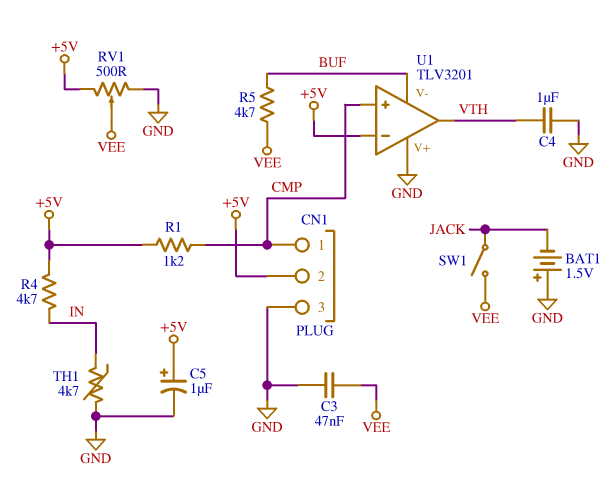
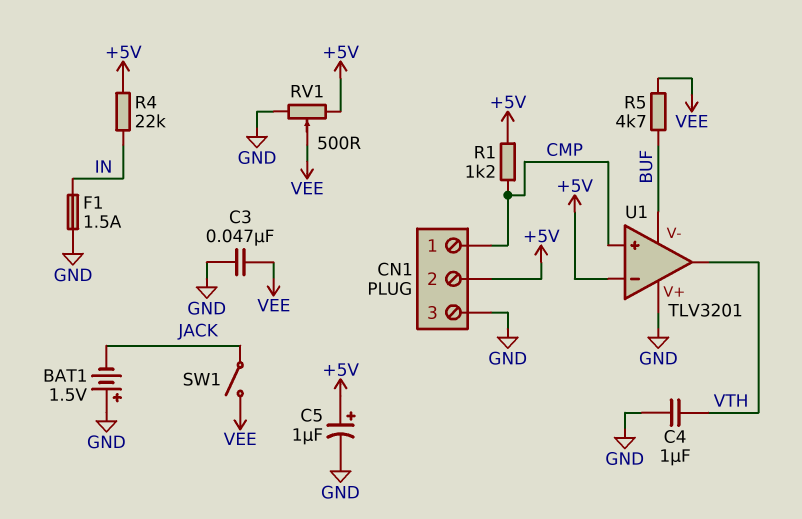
F1: none -> 1.5A (GND, IN)
R4: 4.7k (+5V, IN) -> 22k (+5V, IN)
TH1: 4.7k (GND, IN) -> none

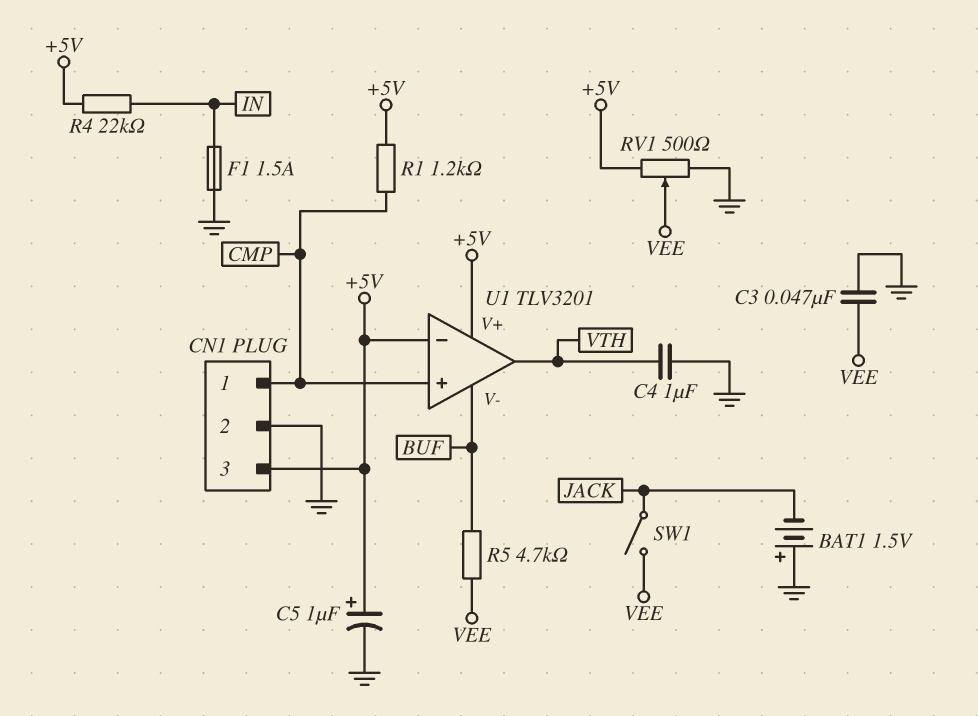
CN1 pin 2: +5V -> GND
CN1 pin 3: GND -> +5V
U1 pin V+: GND -> +5V

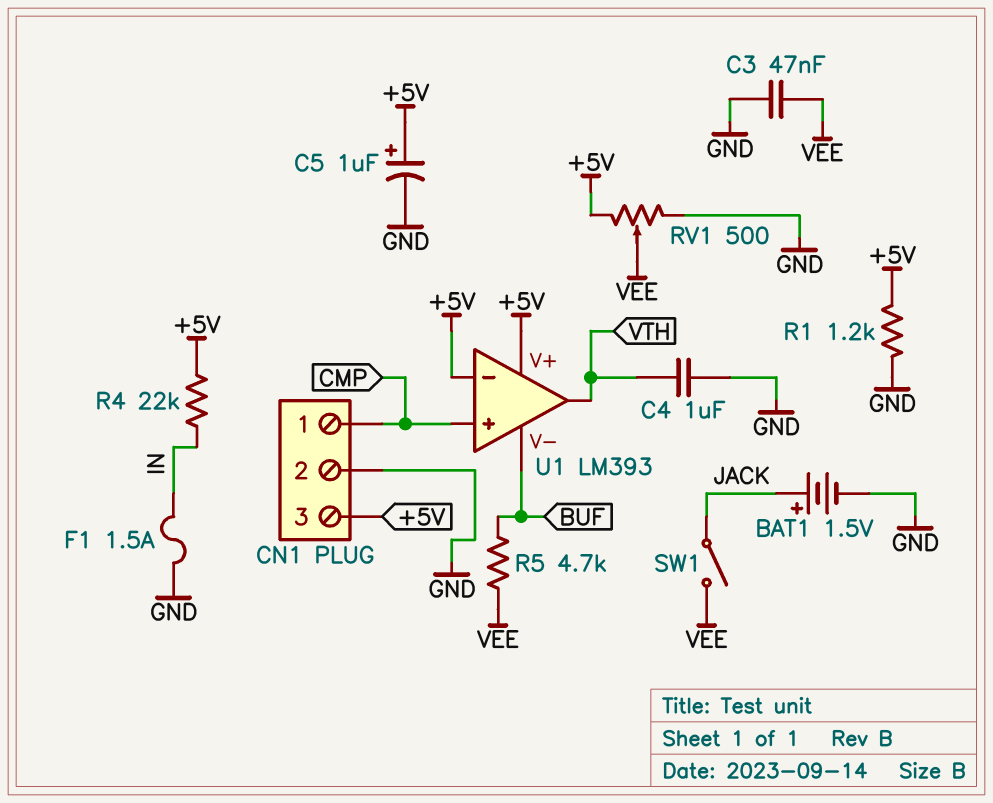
BAT1: 1.5V (plus GND, minus JACK) -> 1.5V (plus JACK, minus GND)
R1: 1.2k (+5V, CMP) -> 1.2k (+5V, GND)
U1: TLV3201 -> LM393

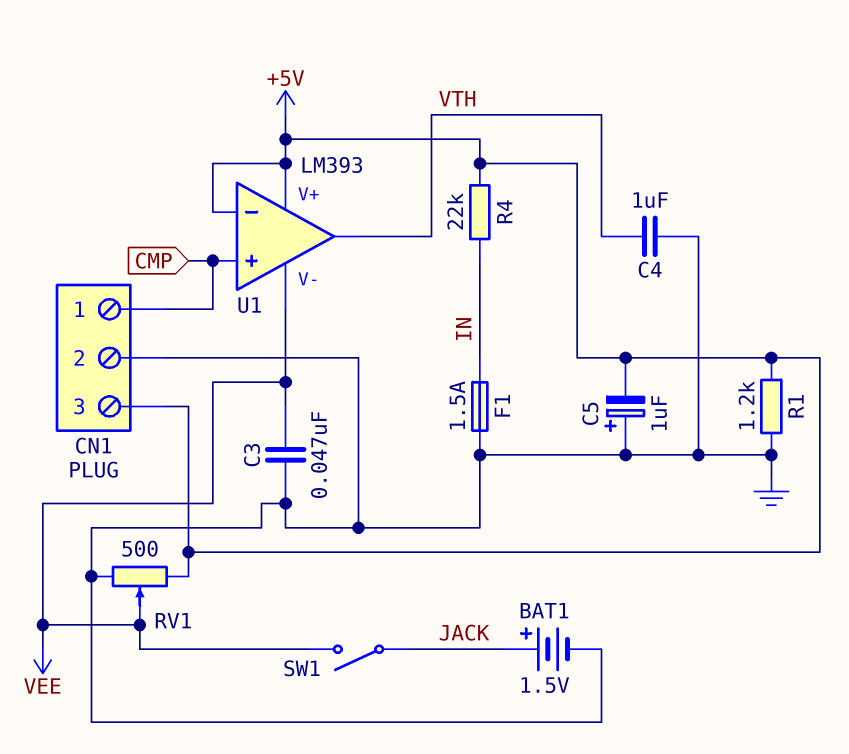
C5: 1uF (plus +5V, minus GND) -> 1uF (plus GND, minus +5V)
R5: 4.7k (BUF, VEE) -> none
U1 pin V-: BUF -> VEE

